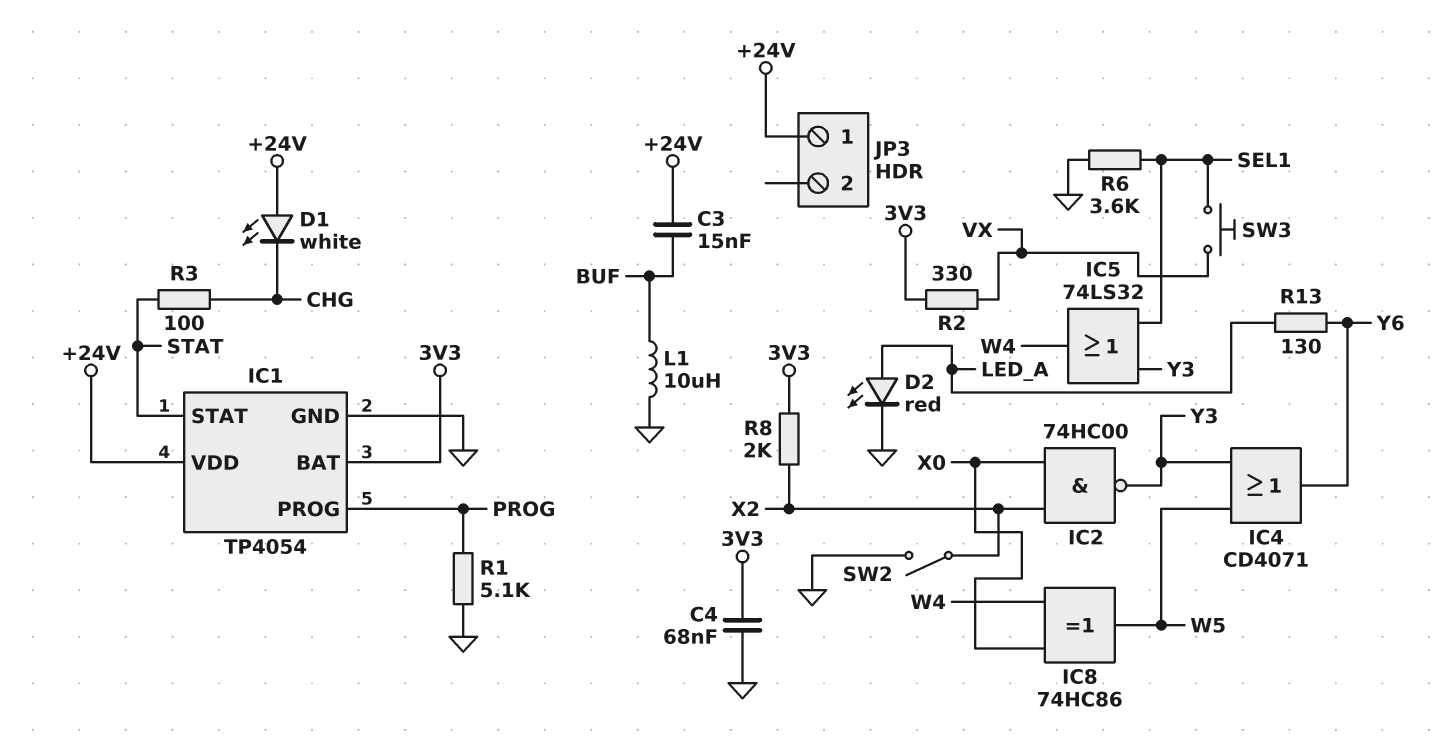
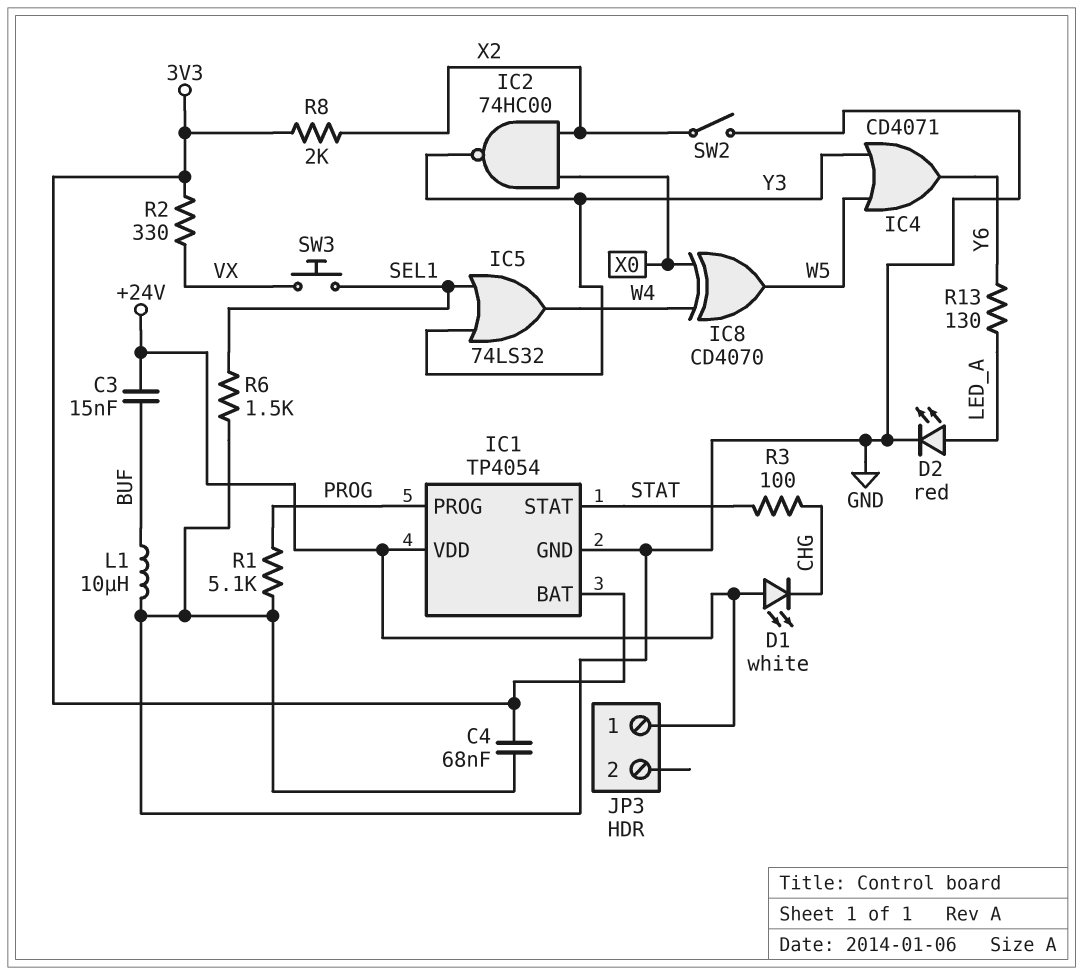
IC8: XOR 74HC86 (in W4, in X0, out W5) -> XOR CD4070 (in W4, in X0, out W5)
R6: 3.6k (GND, SEL1) -> 1.5k (GND, SEL1)

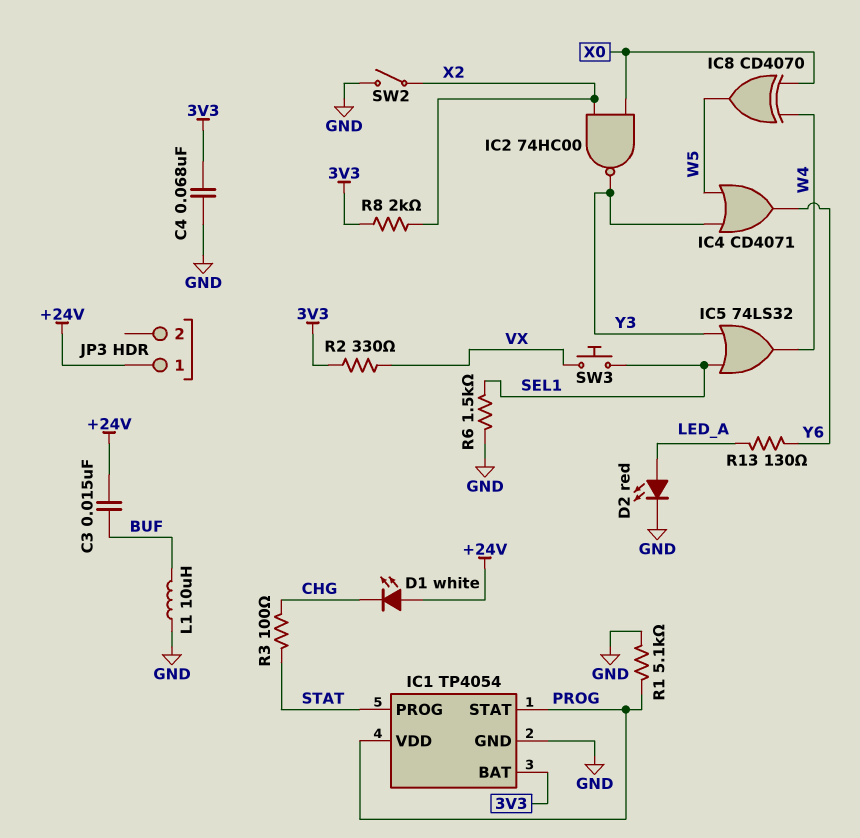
IC1 pin PROG: PROG -> STAT
IC1 pin STAT: STAT -> PROG
IC1 pin VDD: +24V -> PROG

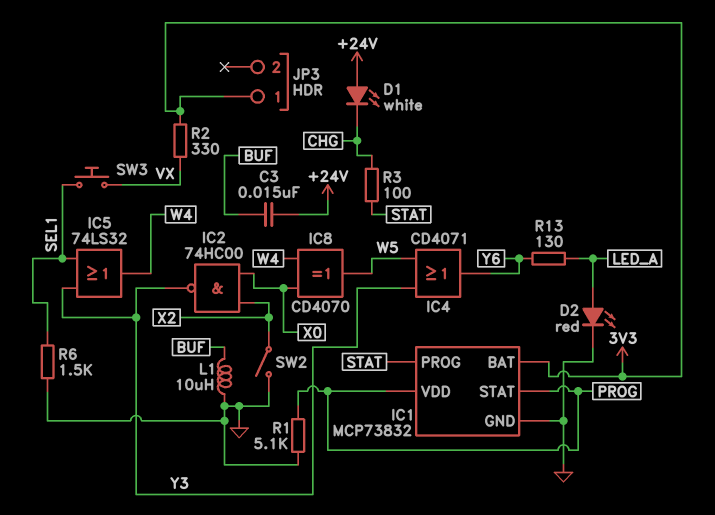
C4: 68nF (3V3, GND) -> none
IC1: TP4054 -> MCP73832
JP3 pin 1: +24V -> 3V3
R8: 2k (3V3, X2) -> none

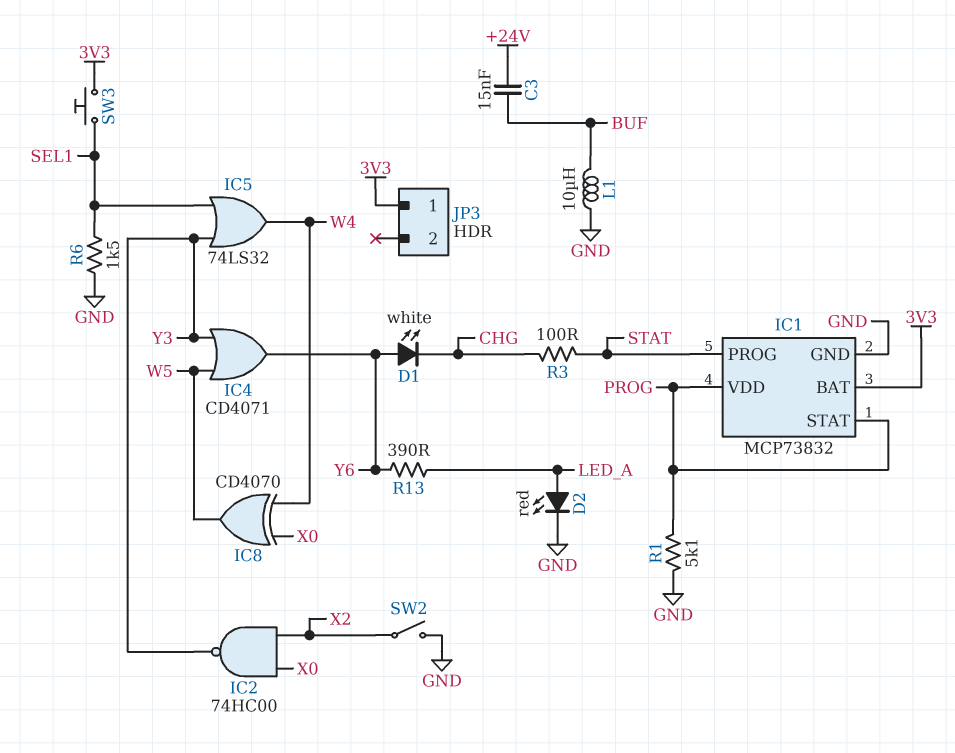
D1: LED white (A +24V, K CHG) -> LED white (A Y6, K CHG)
R2: 330 (3V3, VX) -> none
R13: 130 (LED_A, Y6) -> 390 (LED_A, Y6)
SW3: button (SEL1, VX) -> button (3V3, SEL1)

